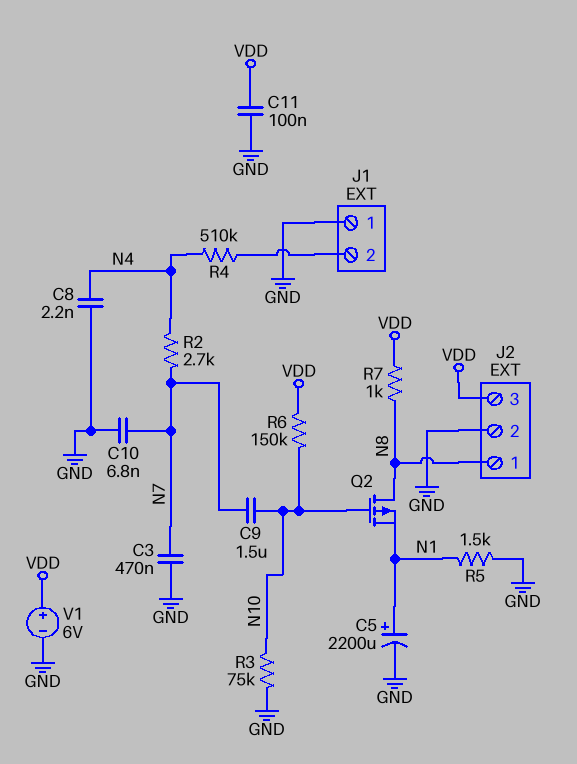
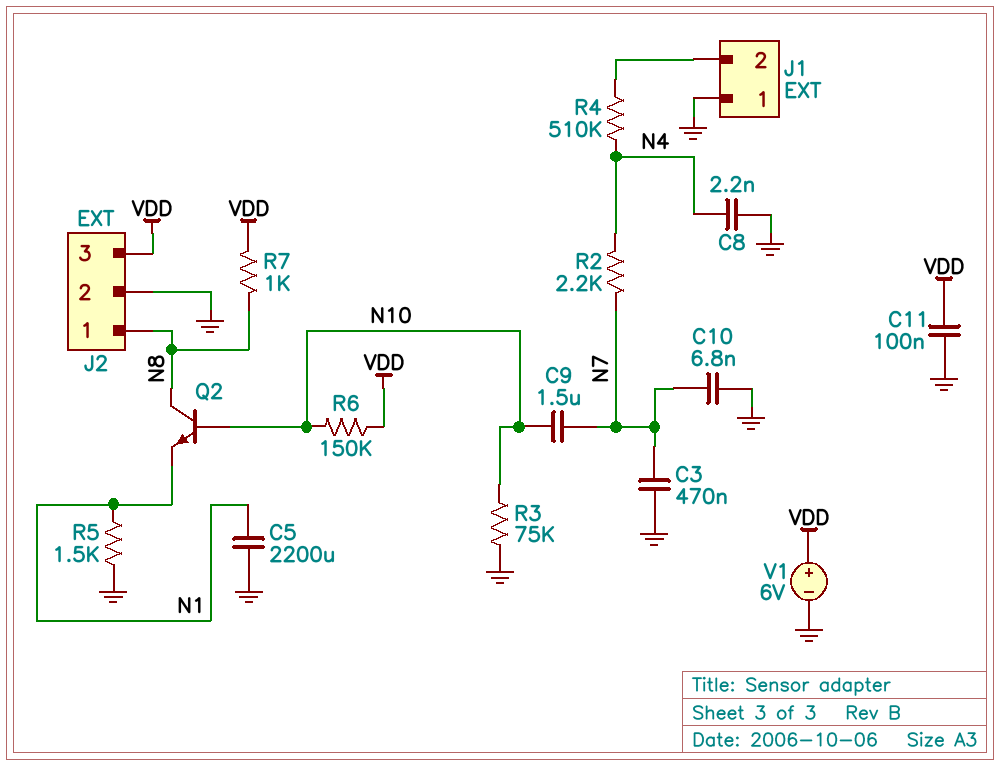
C5: 2200uF (plus N1, minus GND) -> 2200uF (GND, N1)
Q2: PMOS (G N10, D N8, S N1) -> NPN (B N10, C N8, E N1)
R2: 2.7k (N4, N7) -> 2.2k (N4, N7)

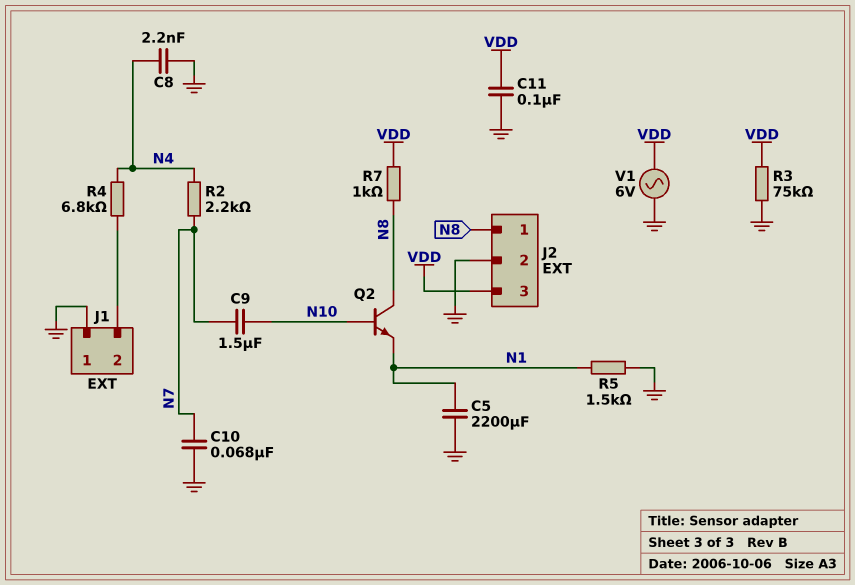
C3: 470nF (GND, N7) -> none
C10: 6.8nF (GND, N7) -> 68nF (GND, N7)
R3: 75k (GND, N10) -> 75k (GND, VDD)
R4: 510k (J1/2, N4) -> 6.8k (J1/2, N4)
R6: 150k (N10, VDD) -> none
V1: 6V (plus VDD, minus GND) -> AC 6V (GND, VDD)

